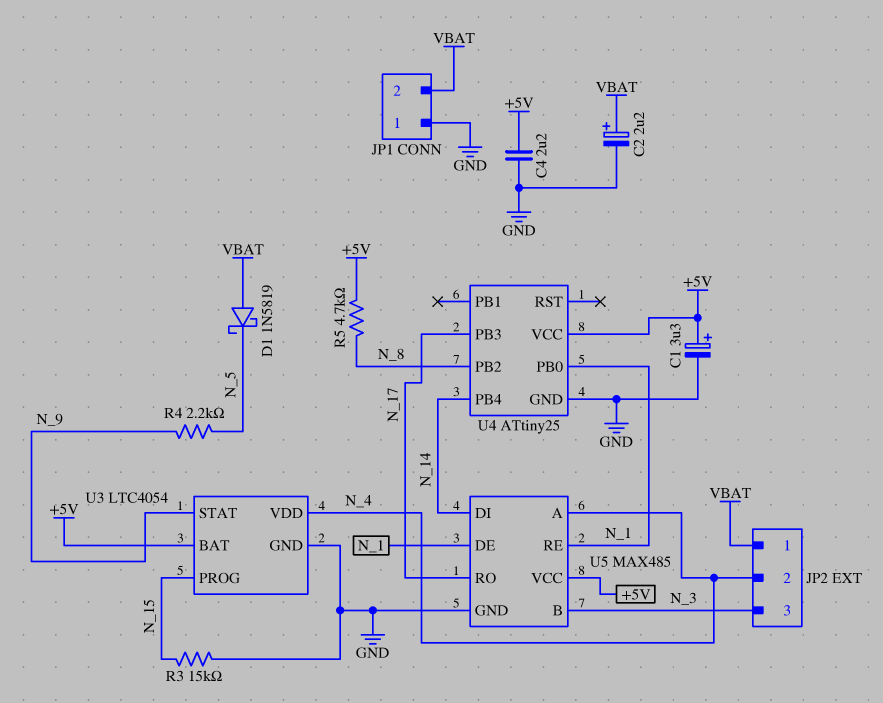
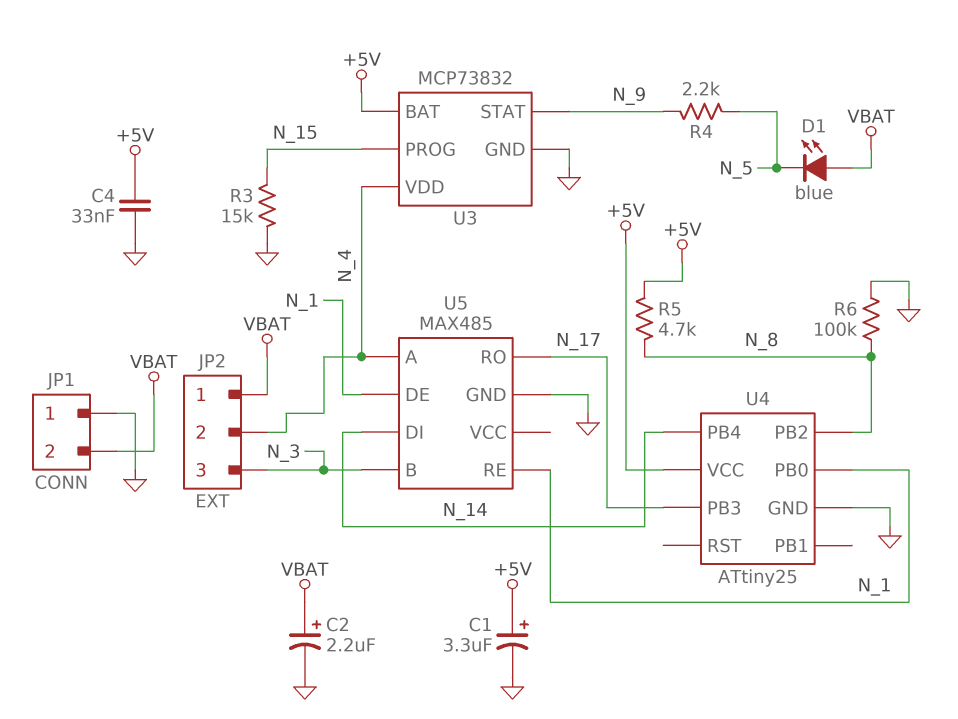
C4: 2.2uF (+5V, GND) -> 33nF (+5V, GND)
D1: schottky 1N5819 (A VBAT, K N_5) -> LED blue (A VBAT, K N_5)
R6: none -> 100k (GND, N_8)
U3: LTC4054 -> MCP73832
U5 pin VCC: +5V -> none

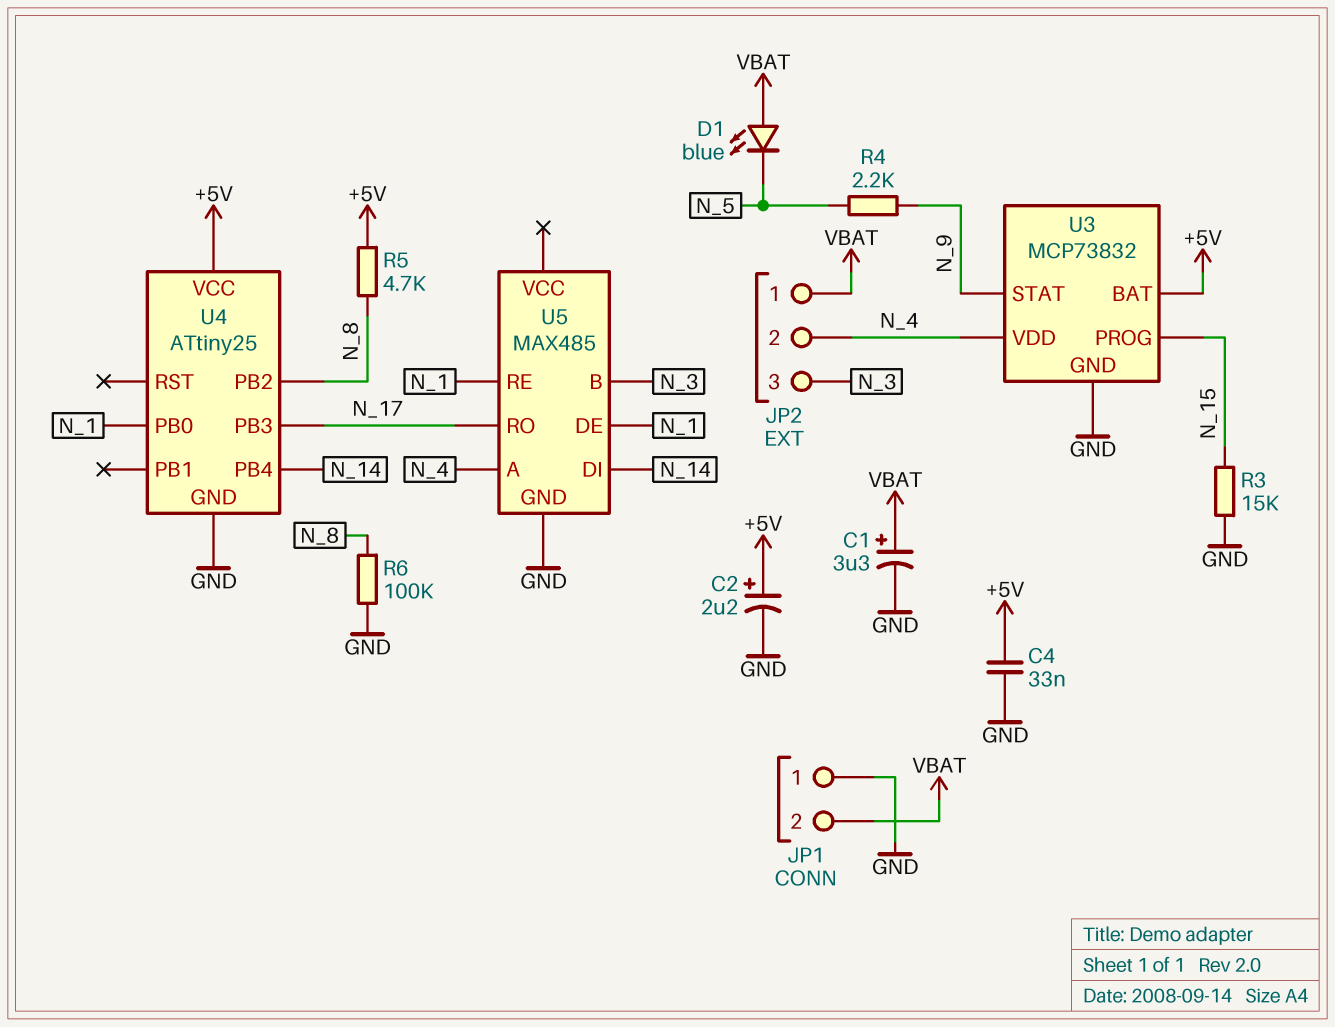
C1: 3.3uF (plus +5V, minus GND) -> 3.3uF (plus VBAT, minus GND)
C2: 2.2uF (plus VBAT, minus GND) -> 2.2uF (plus +5V, minus GND)

